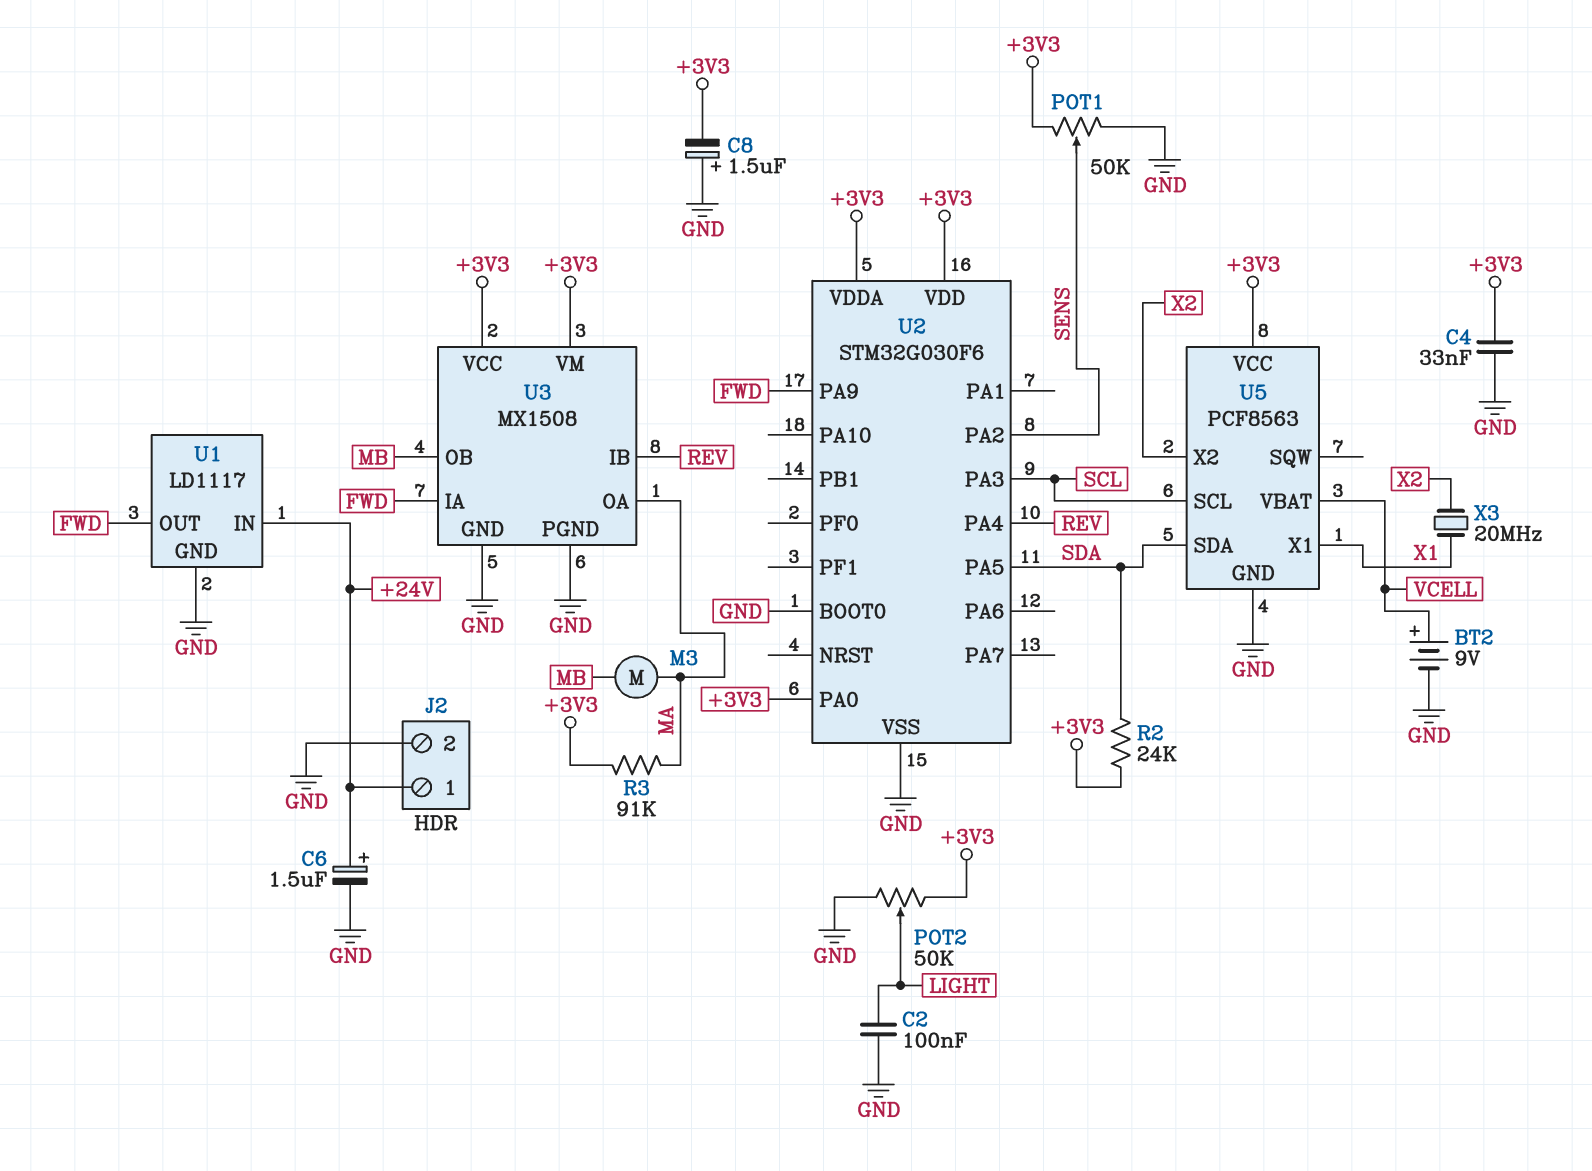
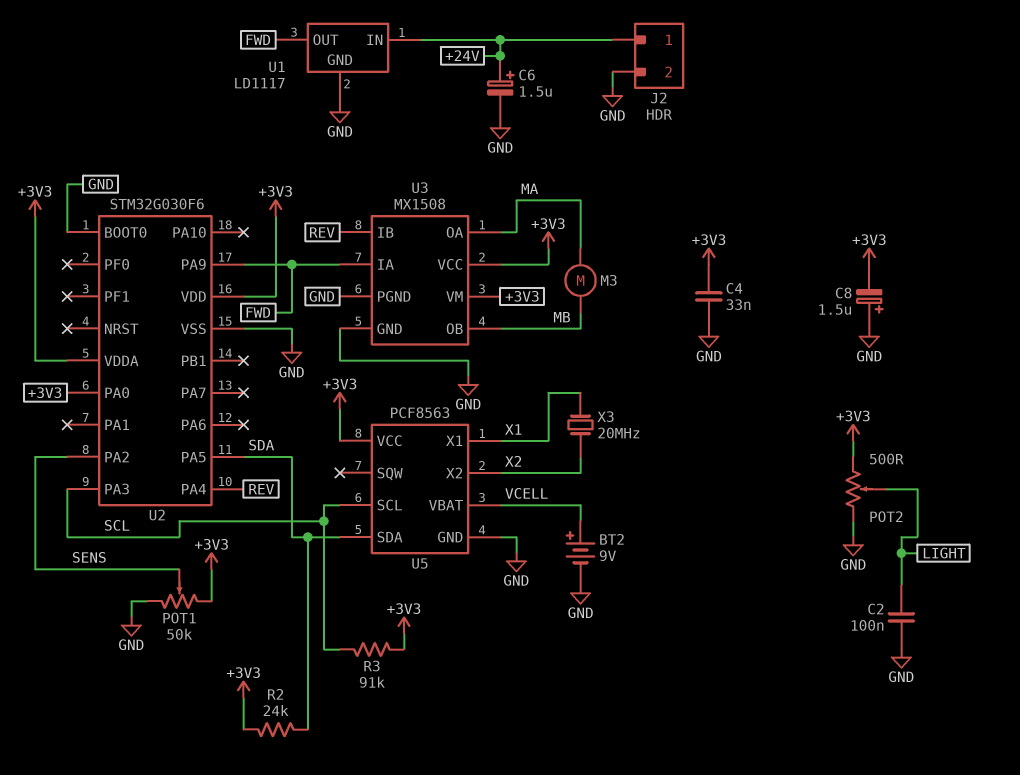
POT2: 50k (+3V3, GND, wiper LIGHT) -> 500 (+3V3, GND, wiper LIGHT)
R3: 91k (+3V3, MA) -> 91k (+3V3, SCL)

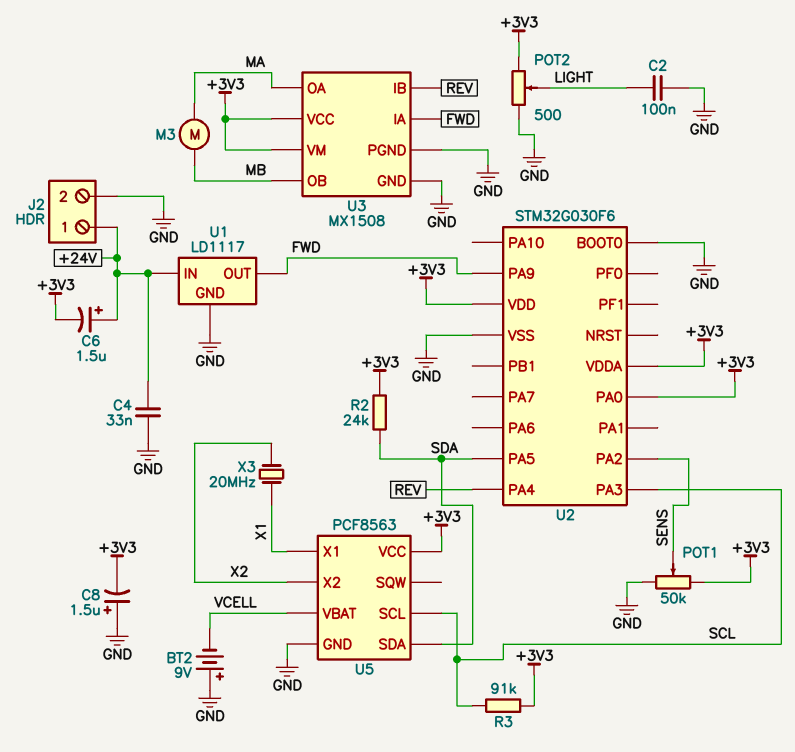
BT2: 9V (plus VCELL, minus GND) -> 9V (plus GND, minus VCELL)
C4: 33nF (+3V3, GND) -> 33nF (+24V, GND)
C6: 1.5uF (plus +24V, minus GND) -> 1.5uF (plus +24V, minus +3V3)

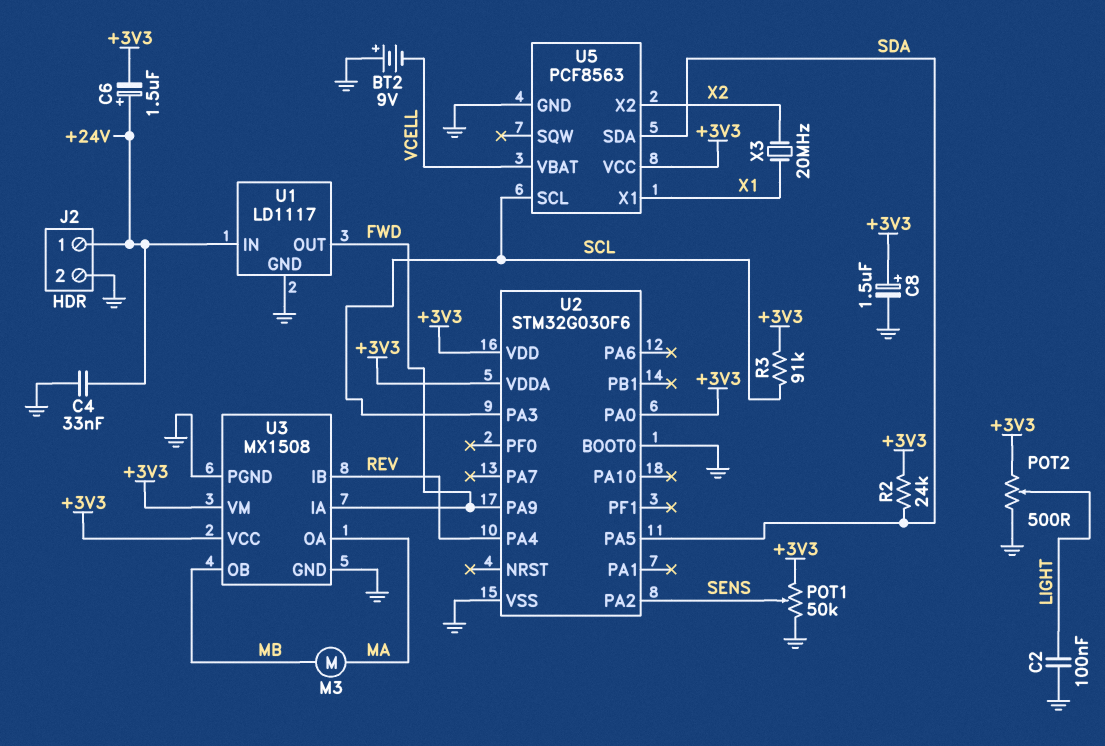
C8: 1.5uF (plus GND, minus +3V3) -> 1.5uF (plus +3V3, minus GND)

